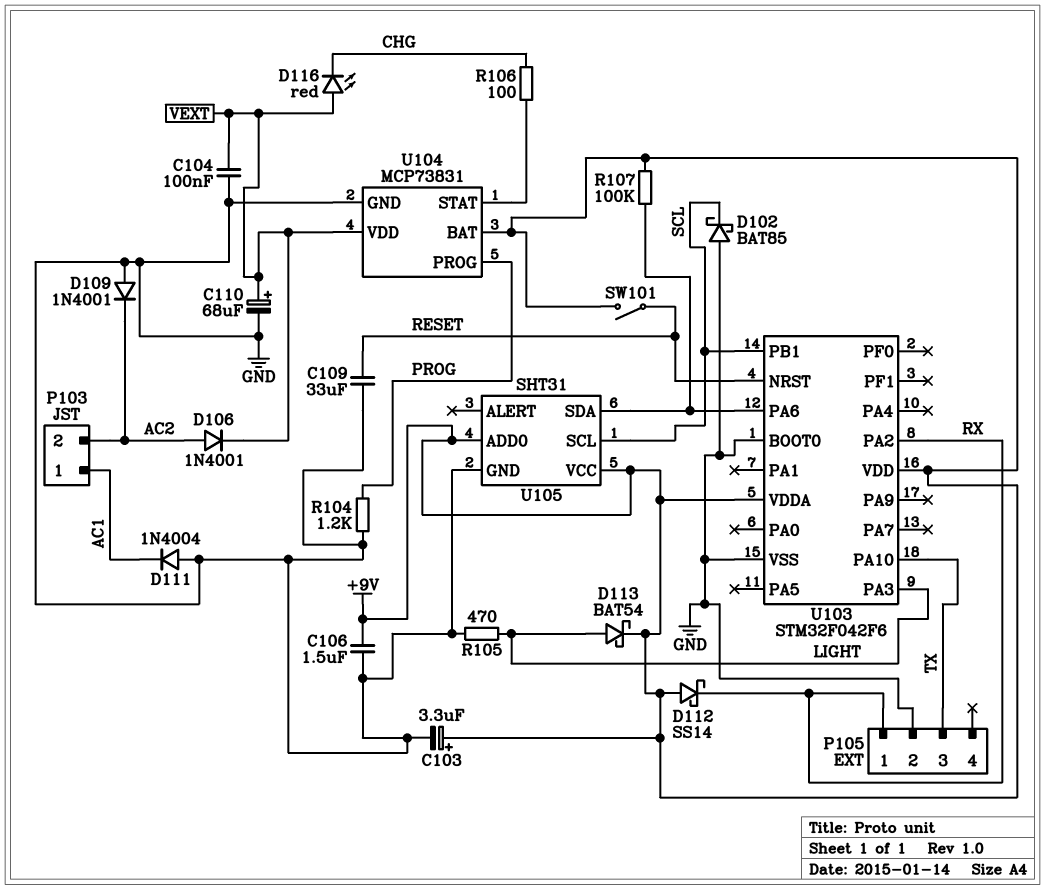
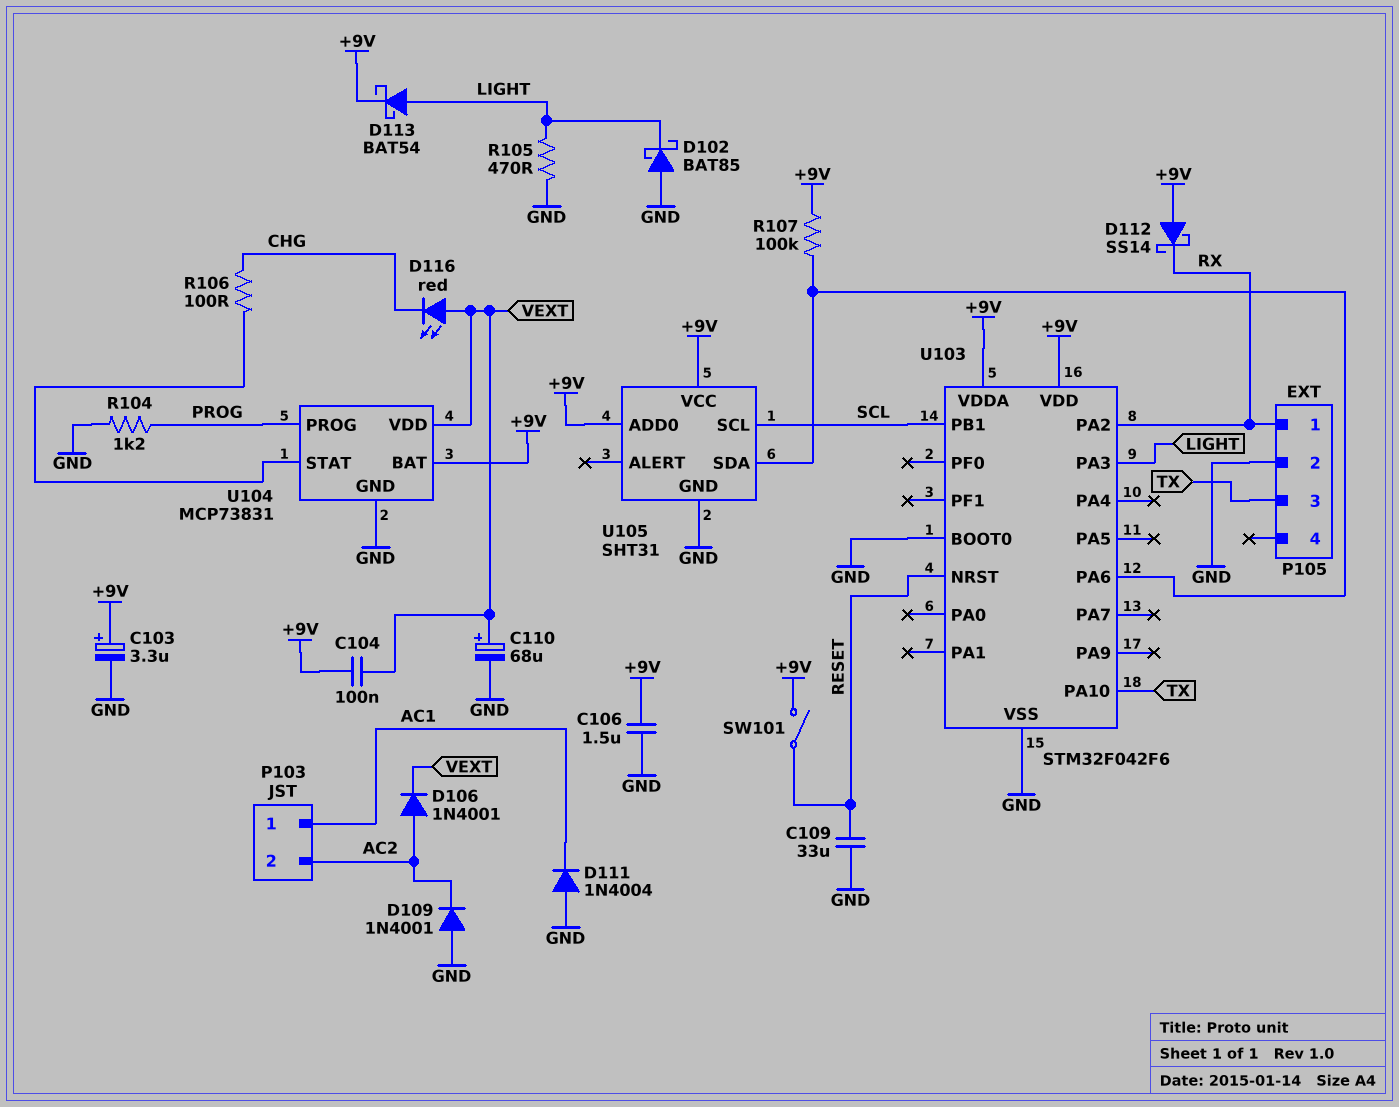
C104: 100nF (GND, VEXT) -> 100nF (+9V, VEXT)
D102: schottky BAT85 (A GND, K SCL) -> schottky BAT85 (A GND, K LIGHT)

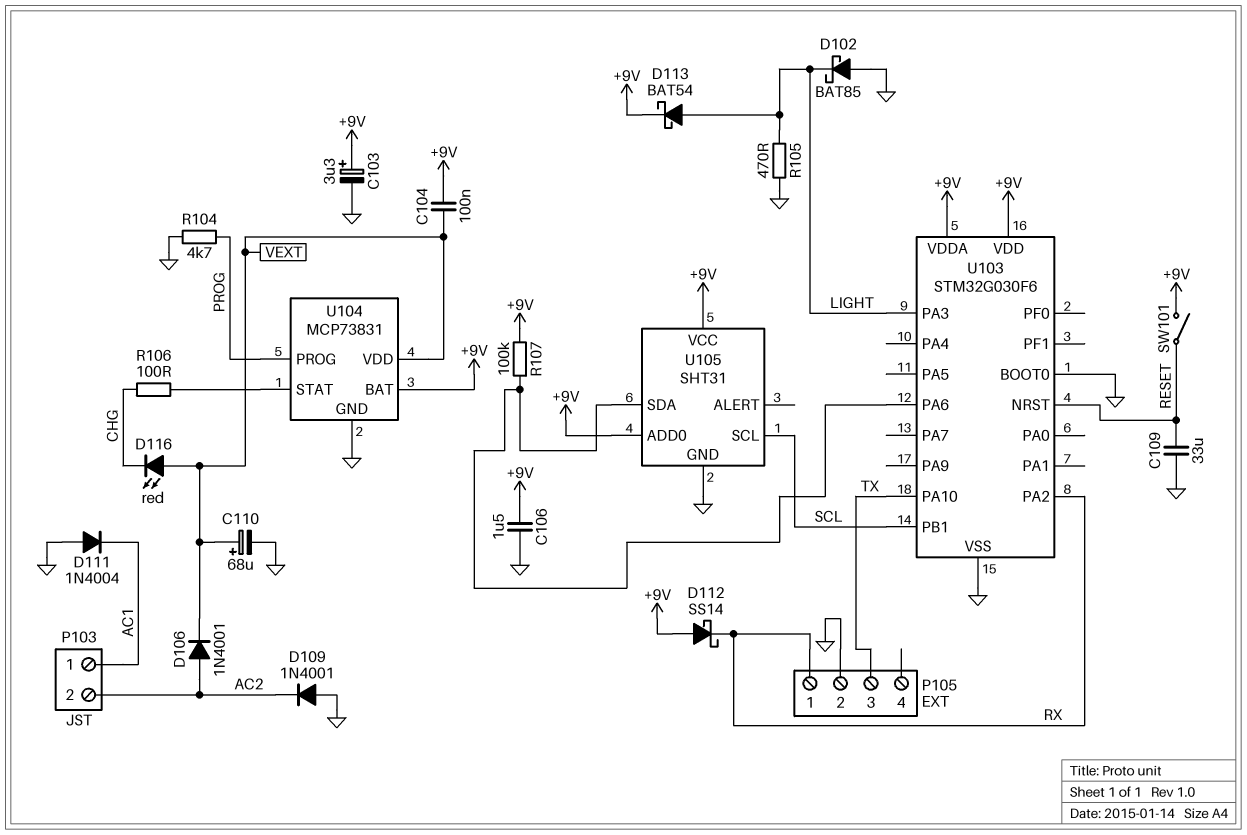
R104: 1.2k (GND, PROG) -> 4.7k (GND, PROG)
U103: STM32F042F6 -> STM32G030F6

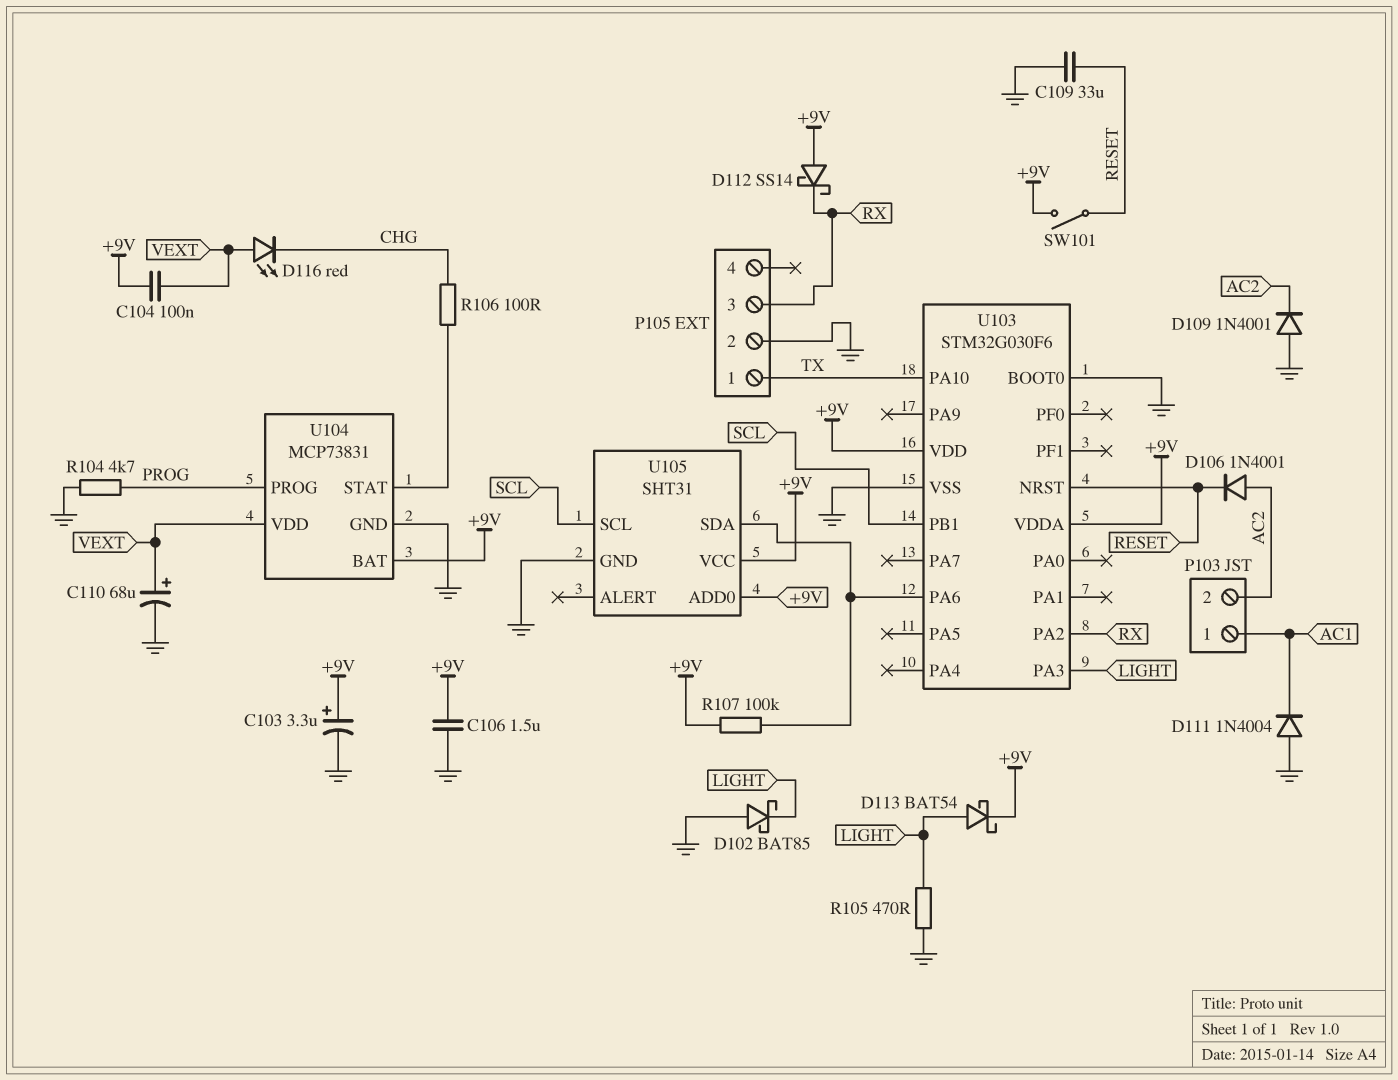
D106: diode 1N4001 (A AC2, K VEXT) -> diode 1N4001 (A AC2, K RESET)
P105 pin 1: RX -> TX
P105 pin 3: TX -> RX

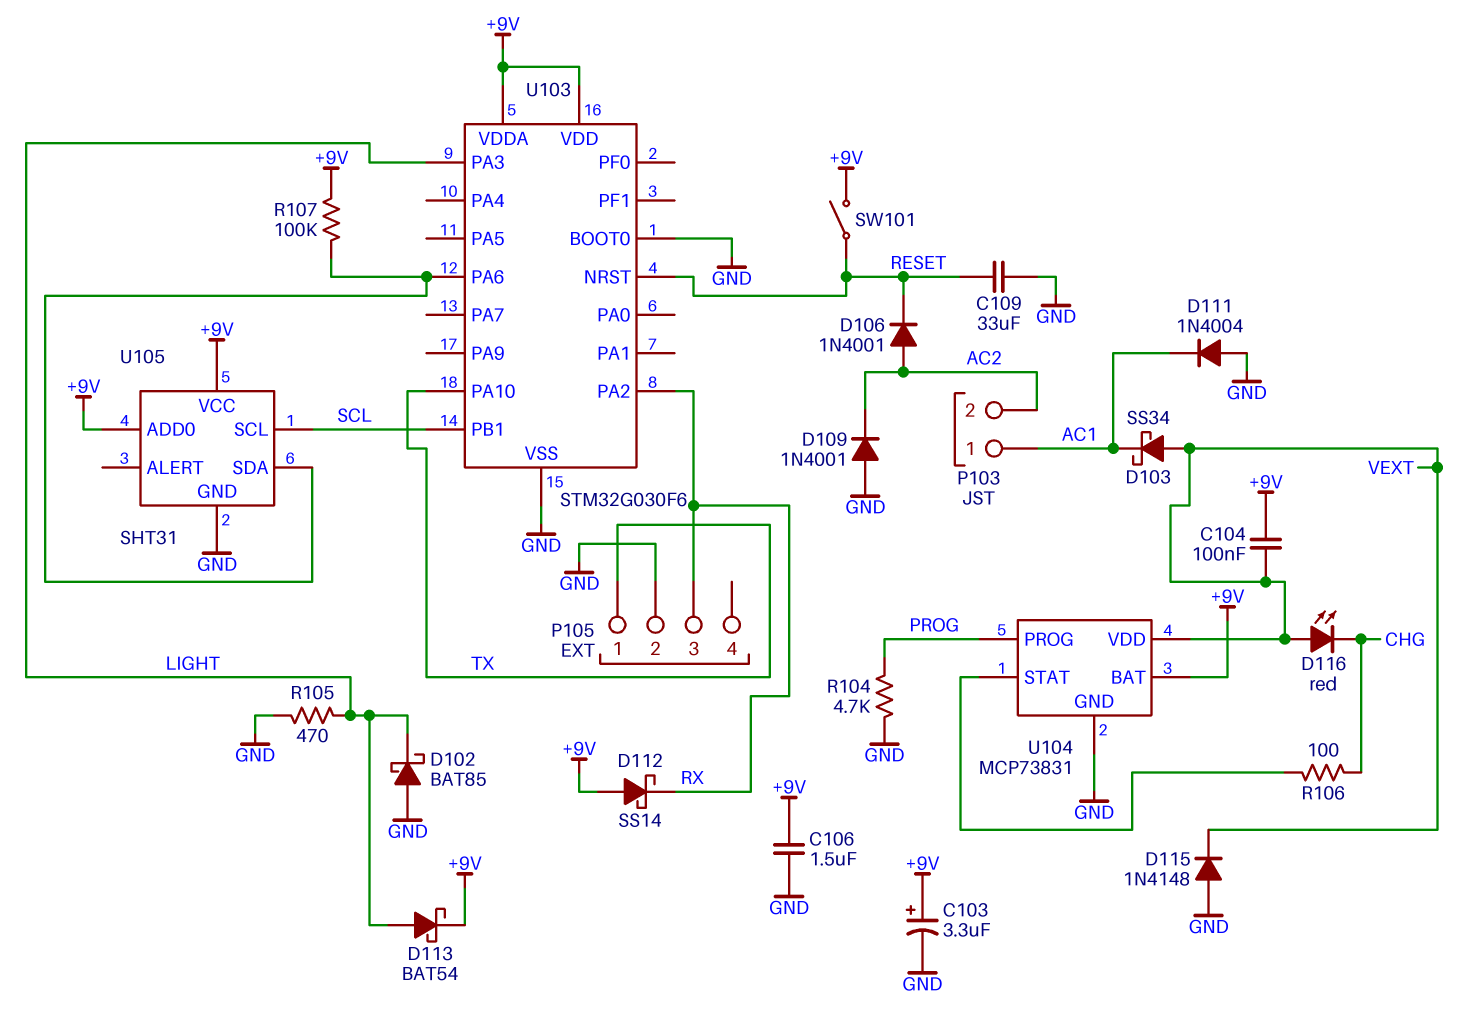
C110: 68uF (plus VEXT, minus GND) -> none
D103: none -> schottky SS34 (A VEXT, K AC1)
D115: none -> diode 1N4148 (A GND, K VEXT)

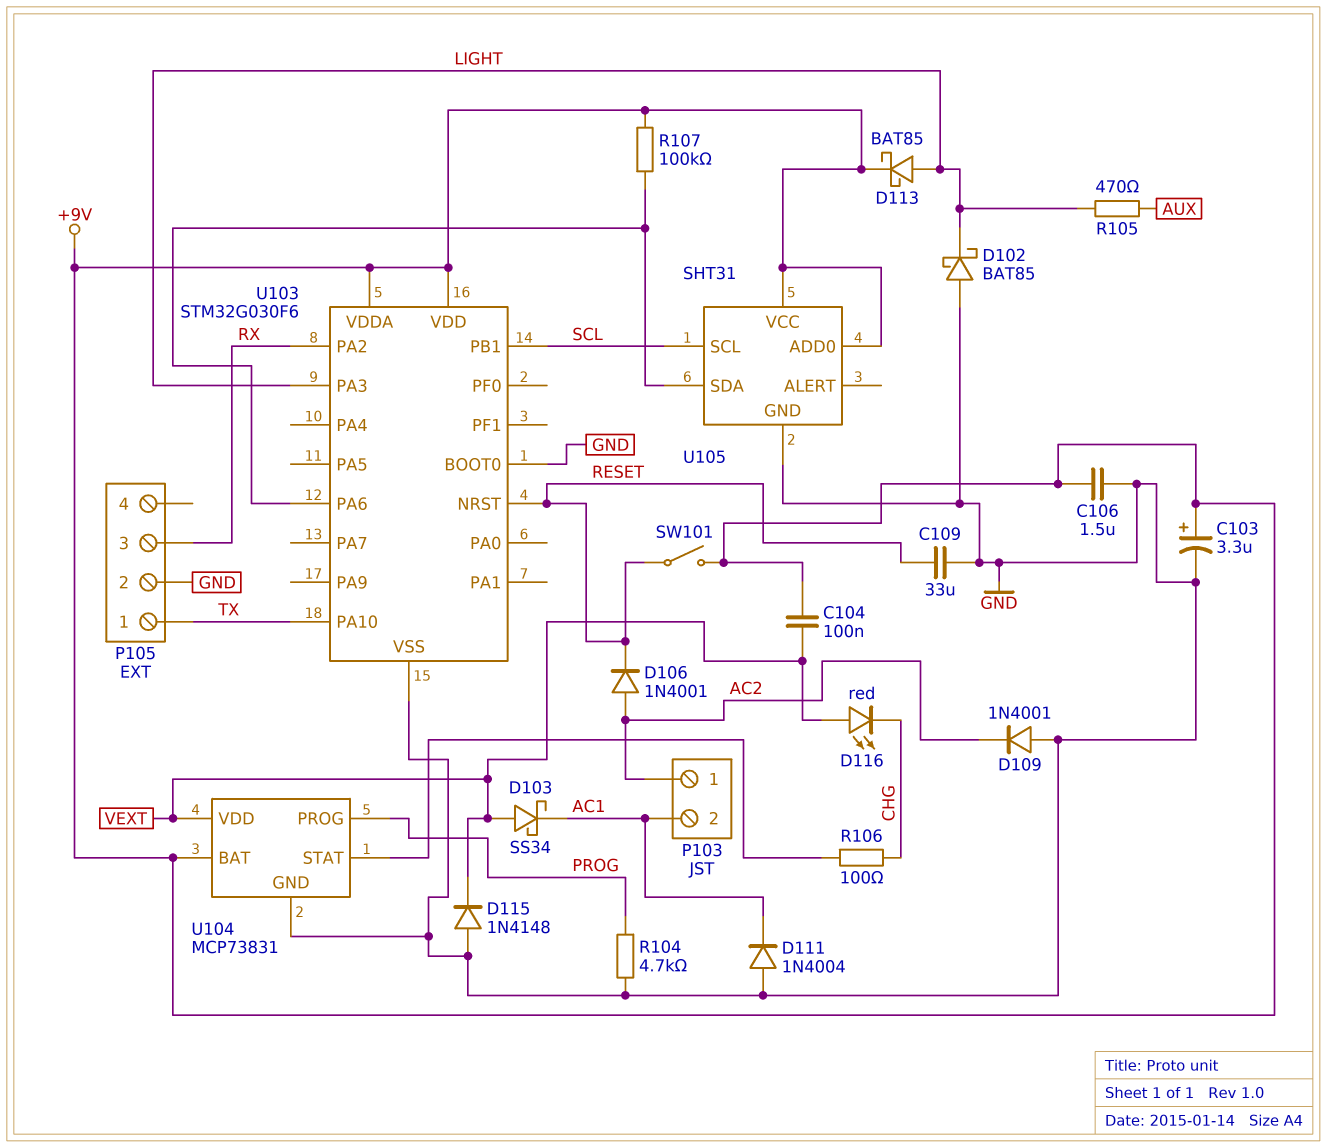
D112: schottky SS14 (A +9V, K RX) -> none
D113: schottky BAT54 (A LIGHT, K +9V) -> schottky BAT85 (A LIGHT, K +9V)
P103 pin 1: AC1 -> AC2
P103 pin 2: AC2 -> AC1
R105: 470 (GND, LIGHT) -> 470 (AUX, LIGHT)

